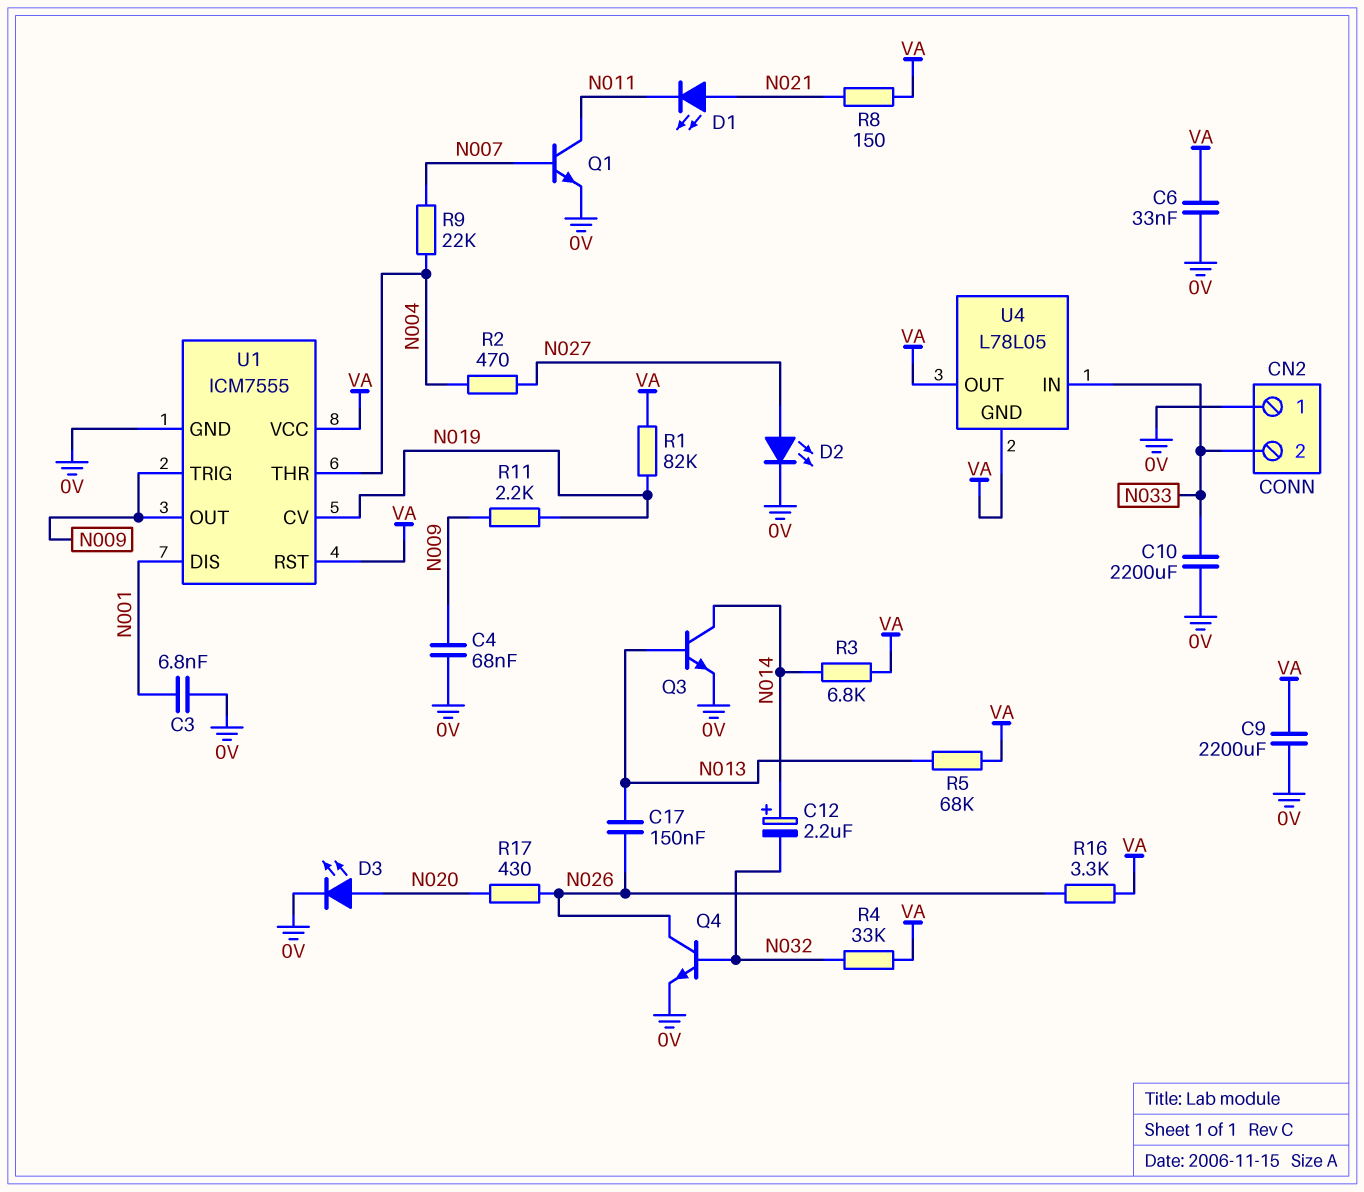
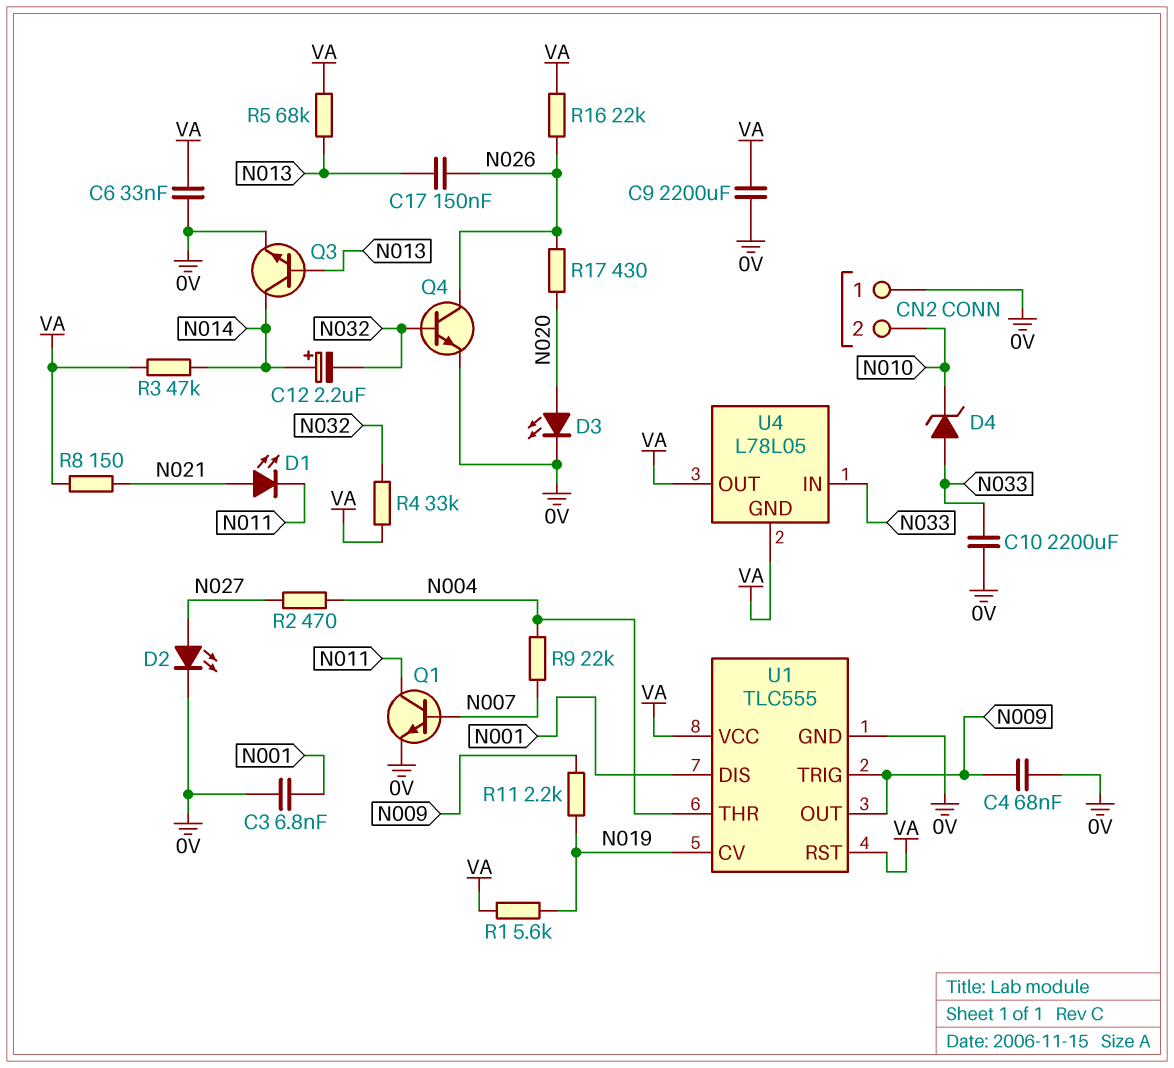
CN2 pin 2: N033 -> N010
D4: none -> zener (A N033, K N010)
R1: 82k (N019, VA) -> 5.6k (N019, VA)
R3: 6.8k (N014, VA) -> 47k (N014, VA)
R16: 3.3k (N026, VA) -> 22k (N026, VA)
U1: ICM7555 -> TLC555

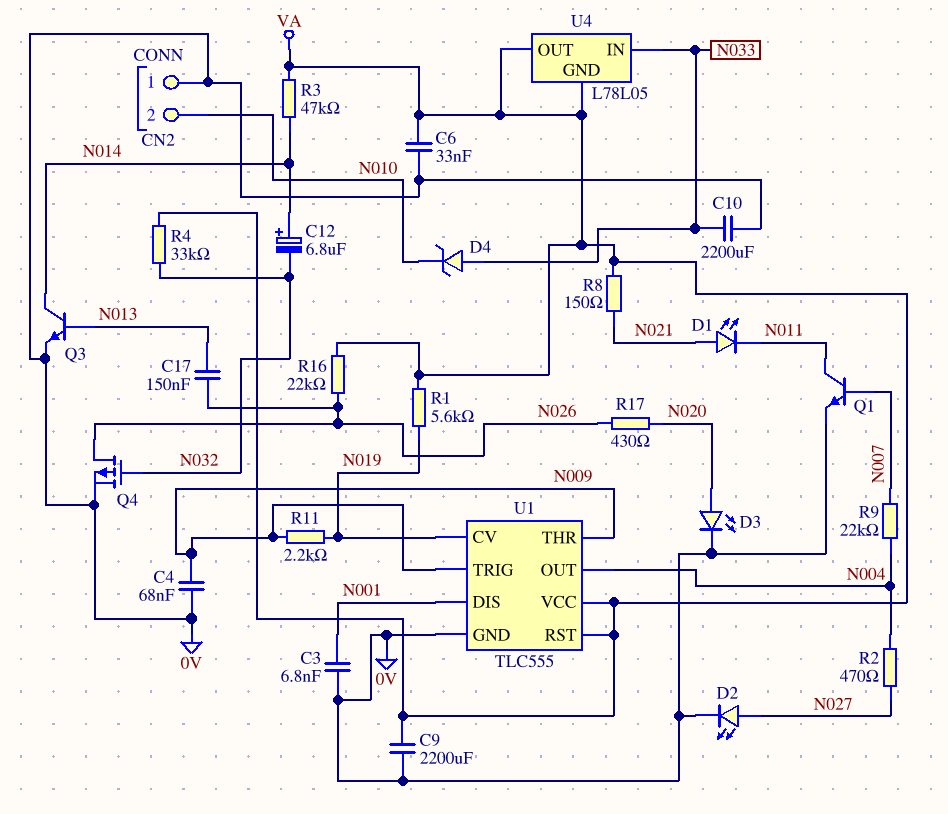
C12: 2.2uF (plus N014, minus N032) -> 6.8uF (plus N014, minus N032)
Q4: NPN (B N032, C N026, E 0V) -> PMOS (G N032, D N026, S 0V)
R5: 68k (N013, VA) -> none
U1 pin OUT: N009 -> N004
U1 pin THR: N004 -> N009

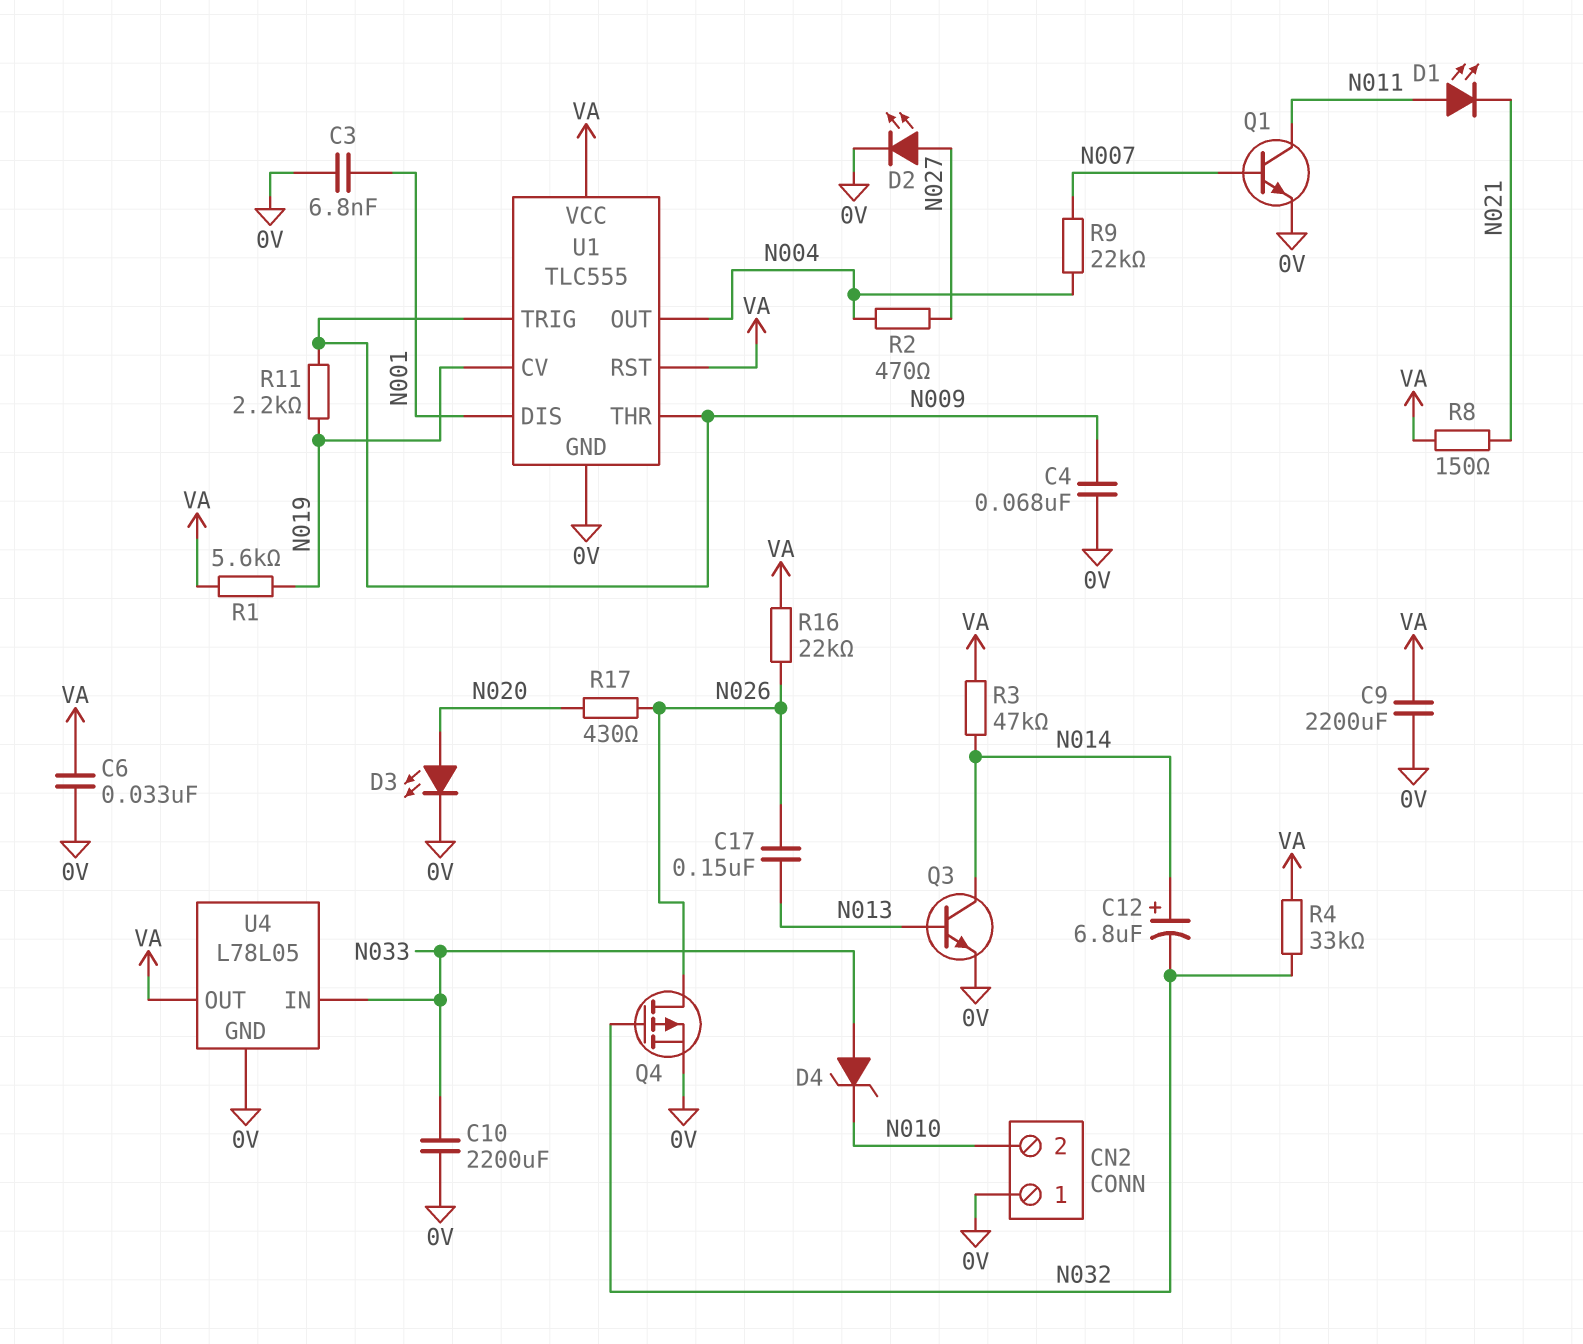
D1: LED (A N021, K N011) -> LED (A N011, K N021)
U4 pin GND: VA -> 0V

